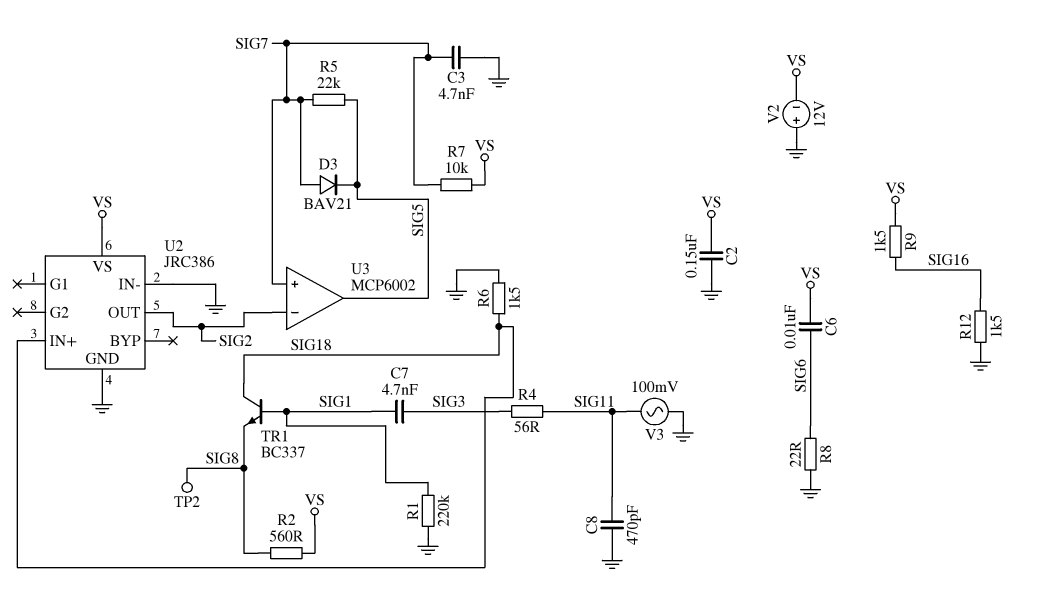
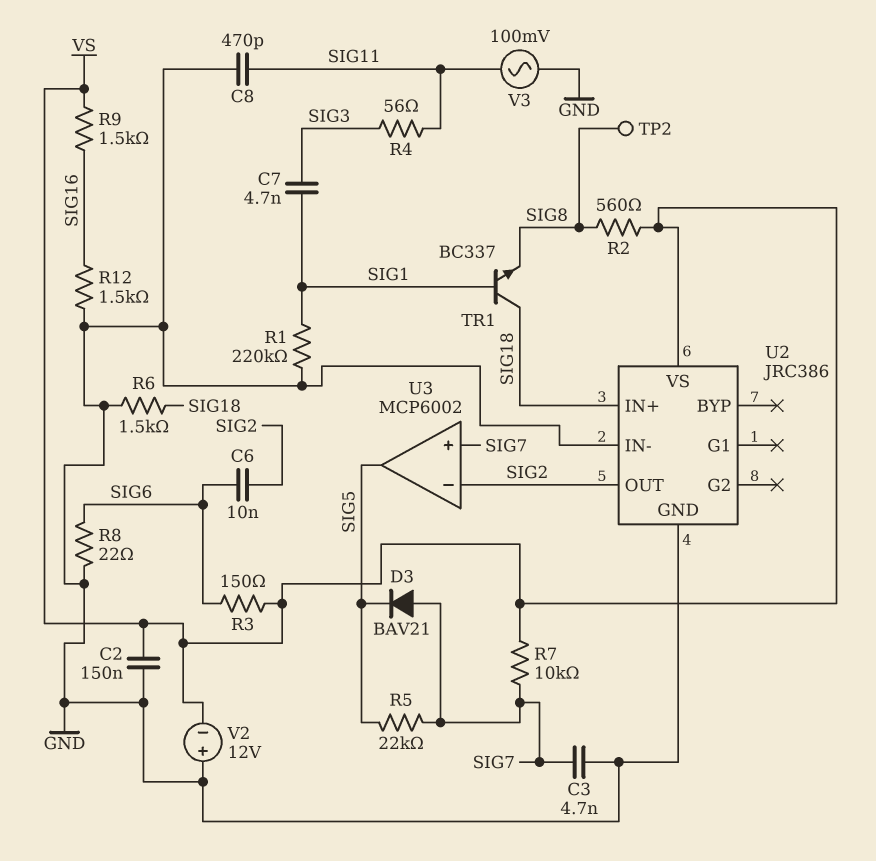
C6: 10nF (SIG6, VS) -> 10nF (SIG2, SIG6)
R3: none -> 150 (SIG6, VS)

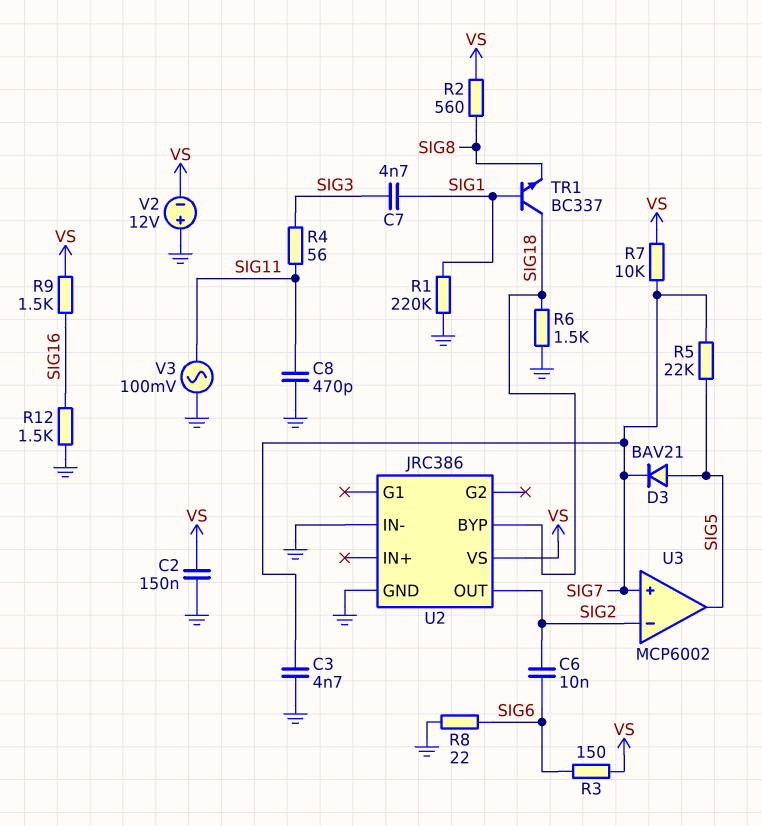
D3: diode BAV21 (A SIG7, K SIG5) -> diode BAV21 (A SIG5, K SIG7)
TP2: test point (SIG8) -> none
U2 pin BYP: none -> SIG18
U2 pin IN+: SIG18 -> none

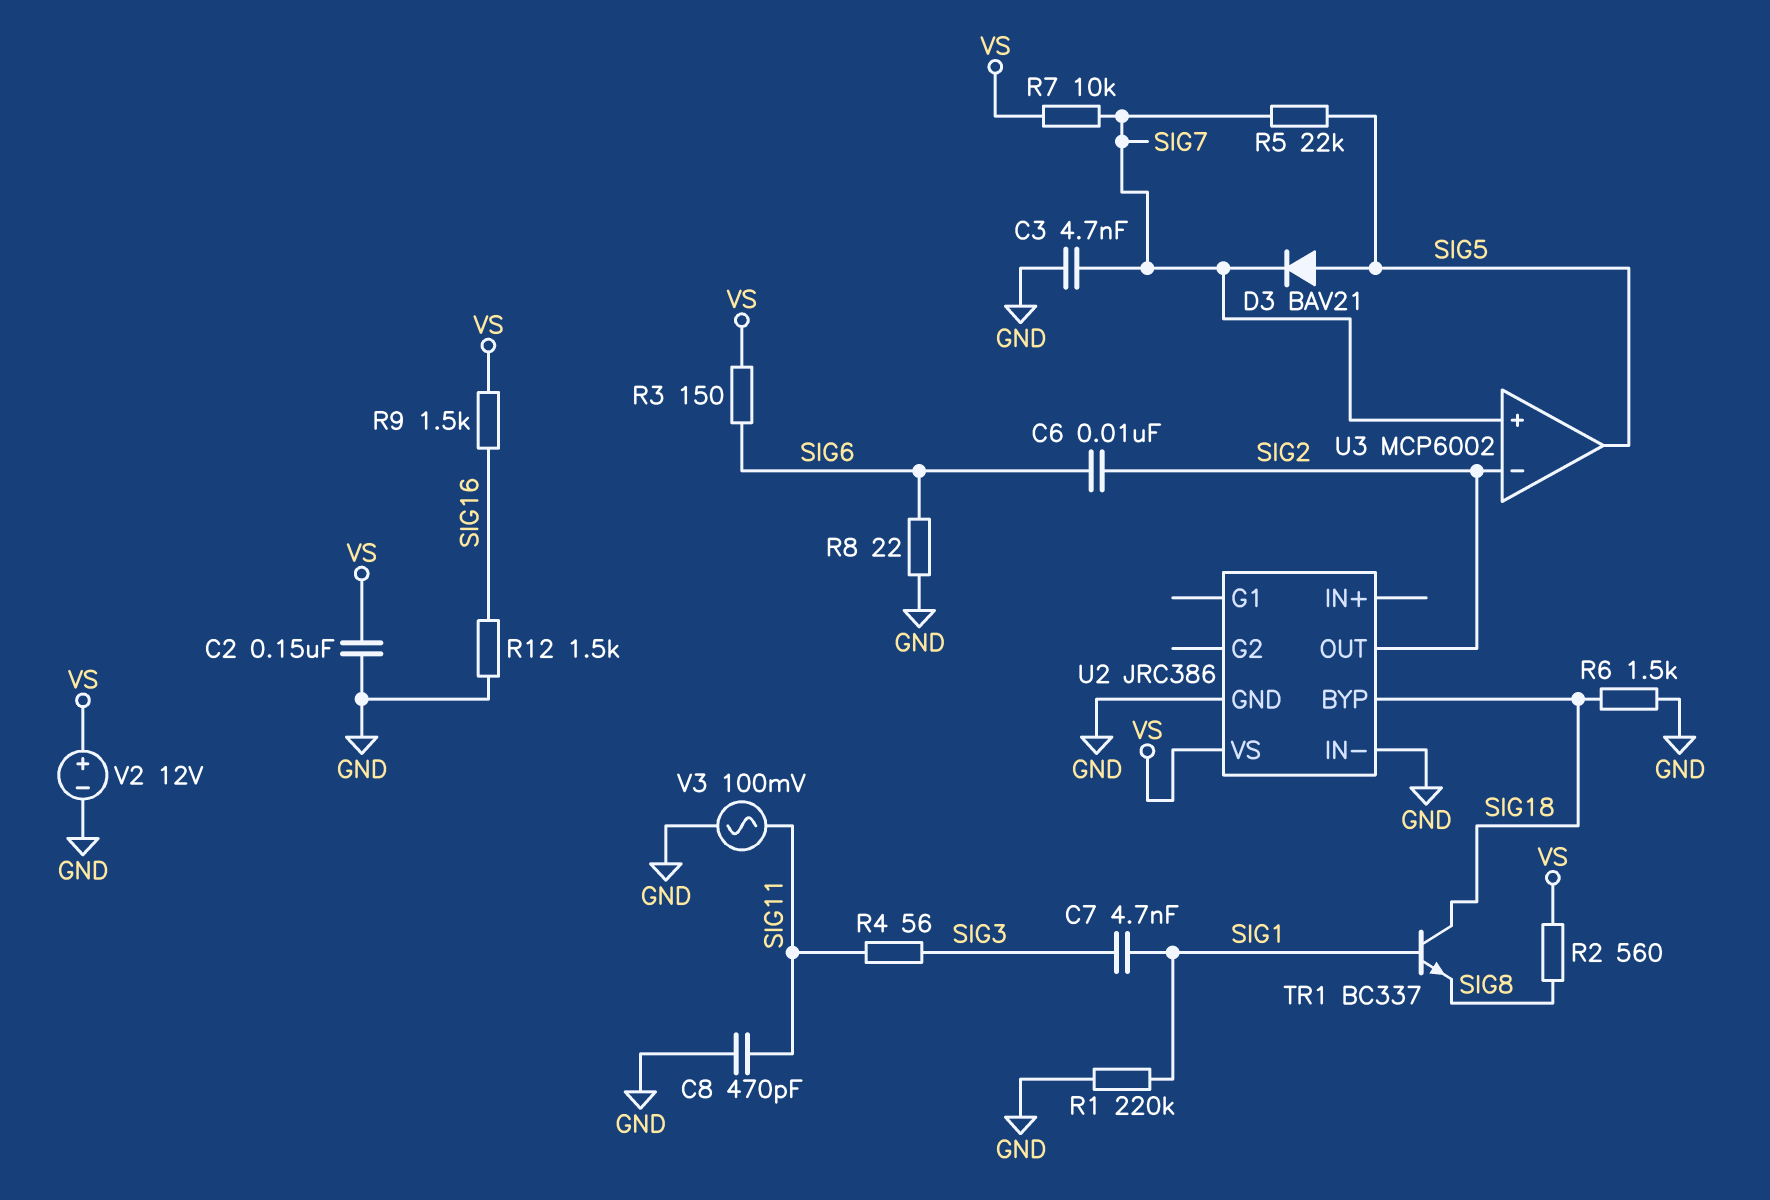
V2: 12V (plus GND, minus VS) -> 12V (plus VS, minus GND)

